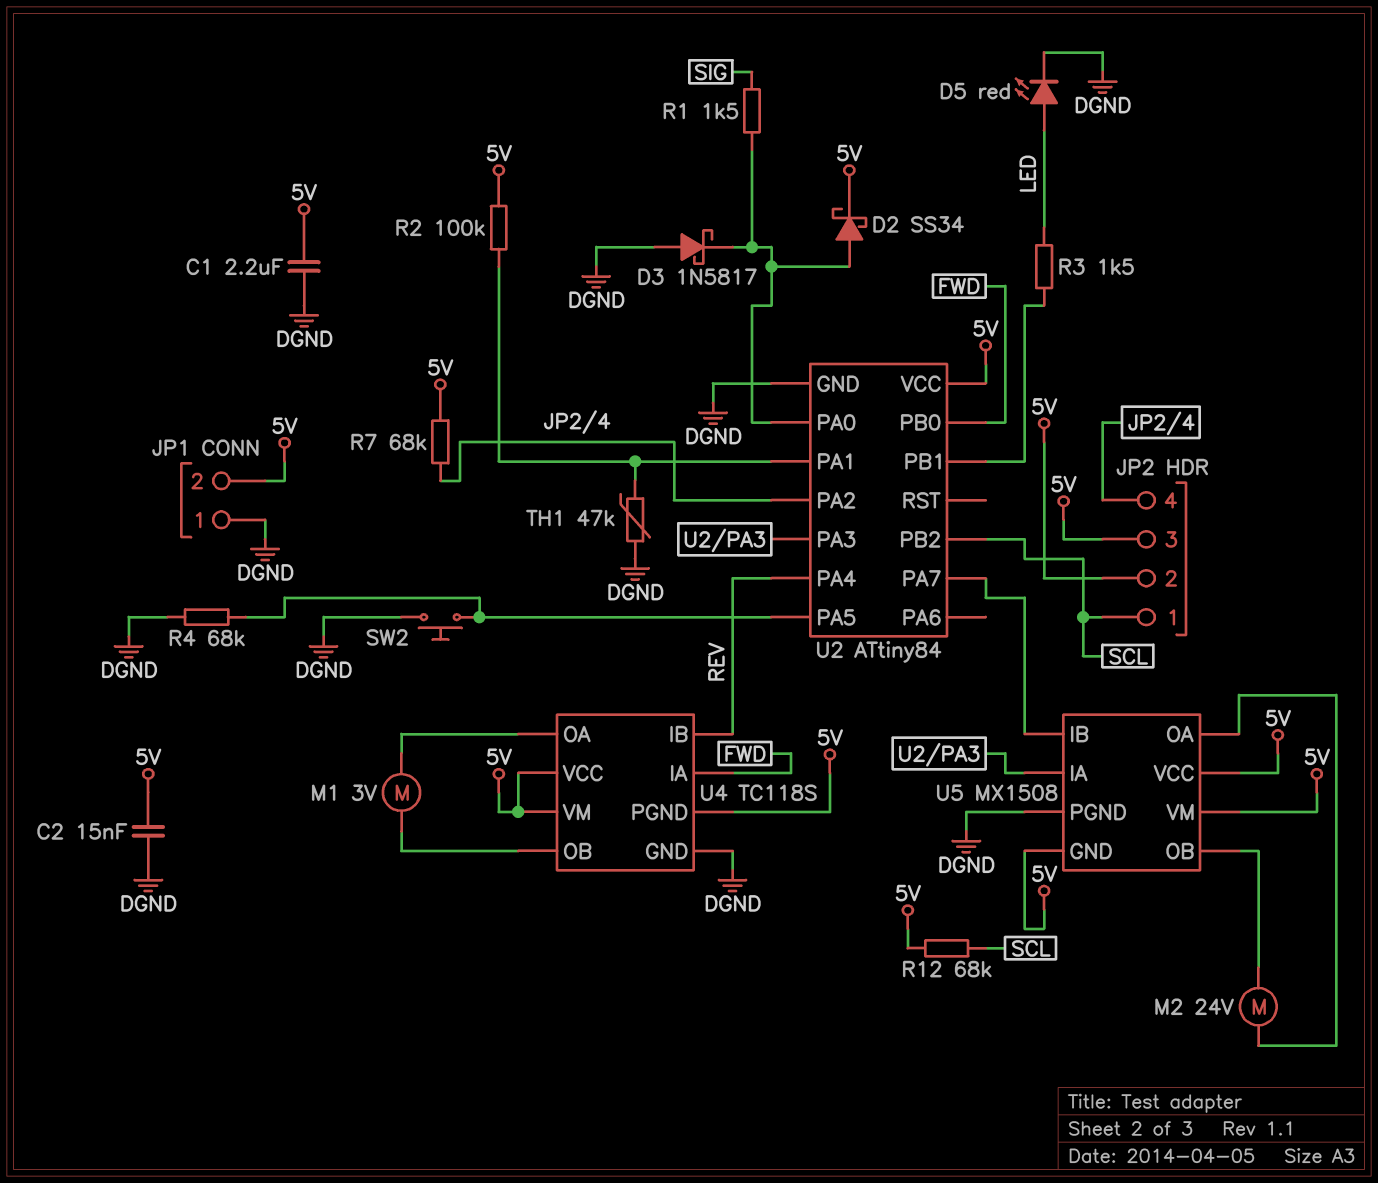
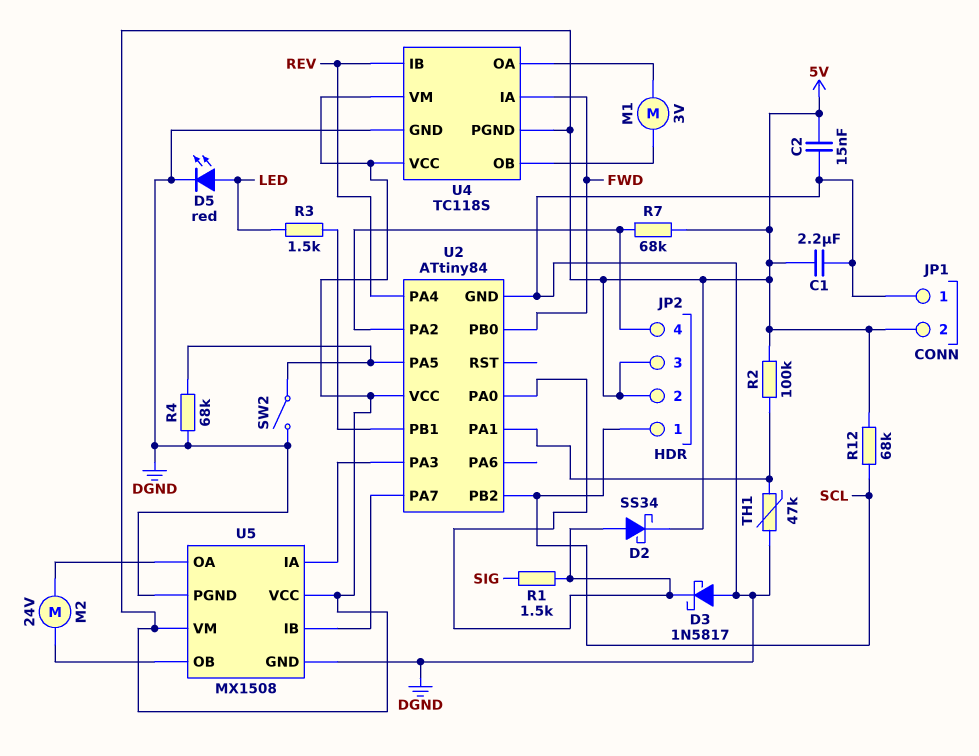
SW2: button (DGND, U2/PA5) -> switch (DGND, U2/PA5)
U5 pin GND: 5V -> DGND

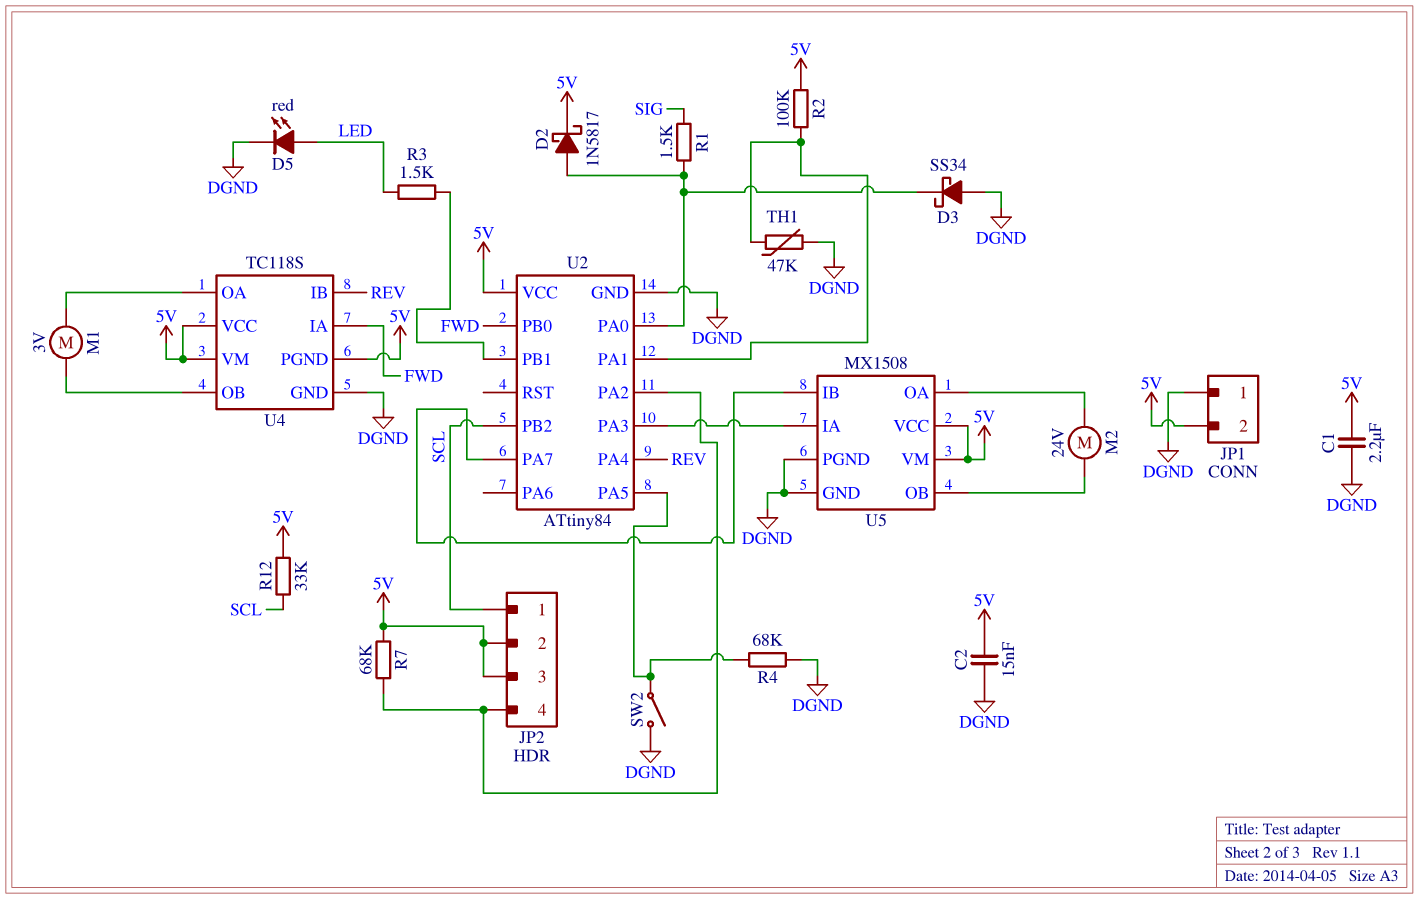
D2: schottky SS34 (A U2/PA0, K 5V) -> schottky 1N5817 (A U2/PA0, K 5V)
D3: schottky 1N5817 (A DGND, K U2/PA0) -> schottky SS34 (A DGND, K U2/PA0)
R12: 68k (5V, SCL) -> 33k (5V, SCL)

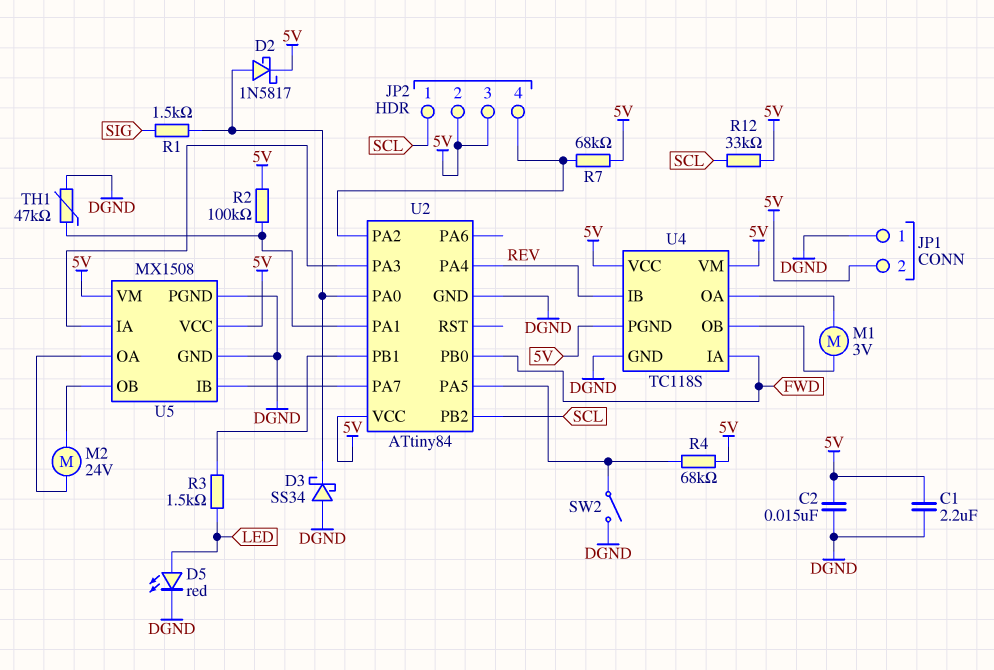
R4: 68k (DGND, U2/PA5) -> 68k (5V, U2/PA5)

